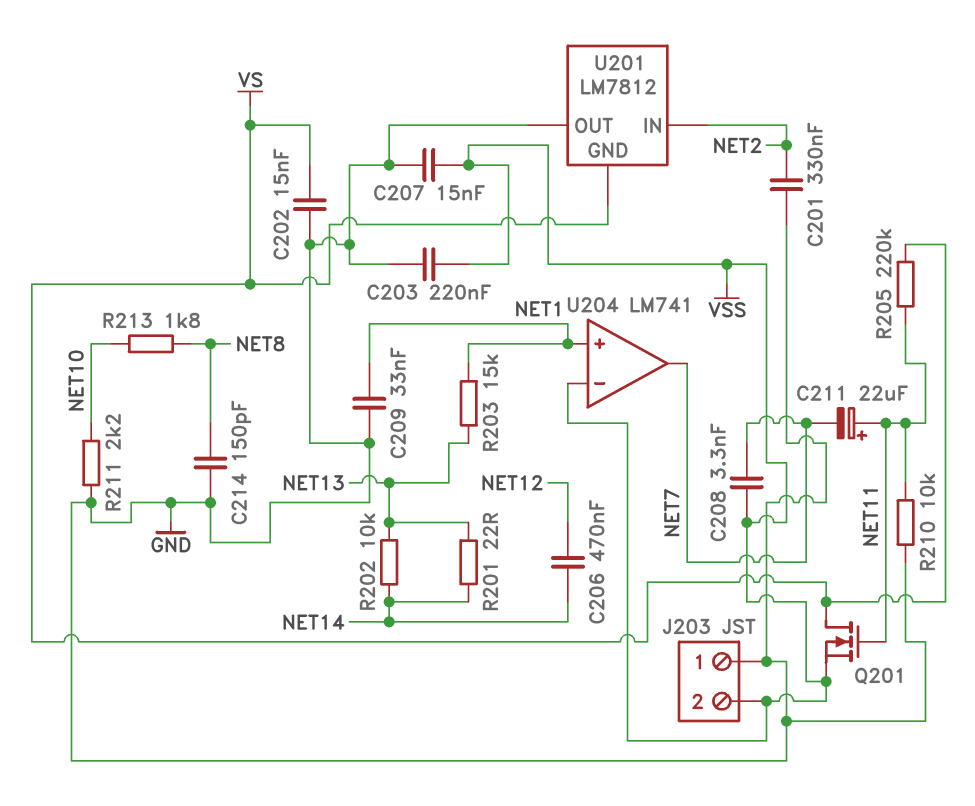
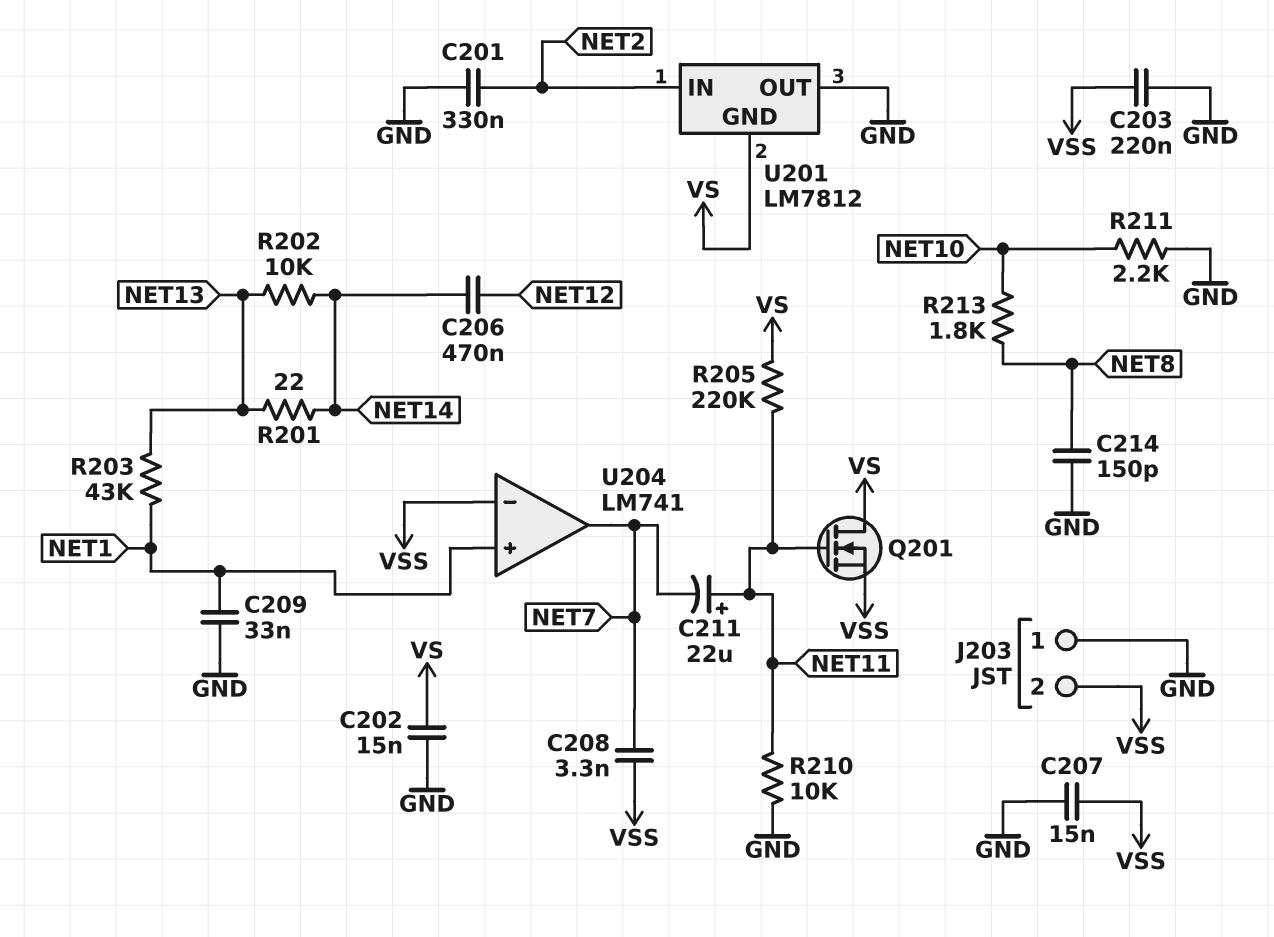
R203: 15k (NET1, NET13) -> 43k (NET1, NET13)

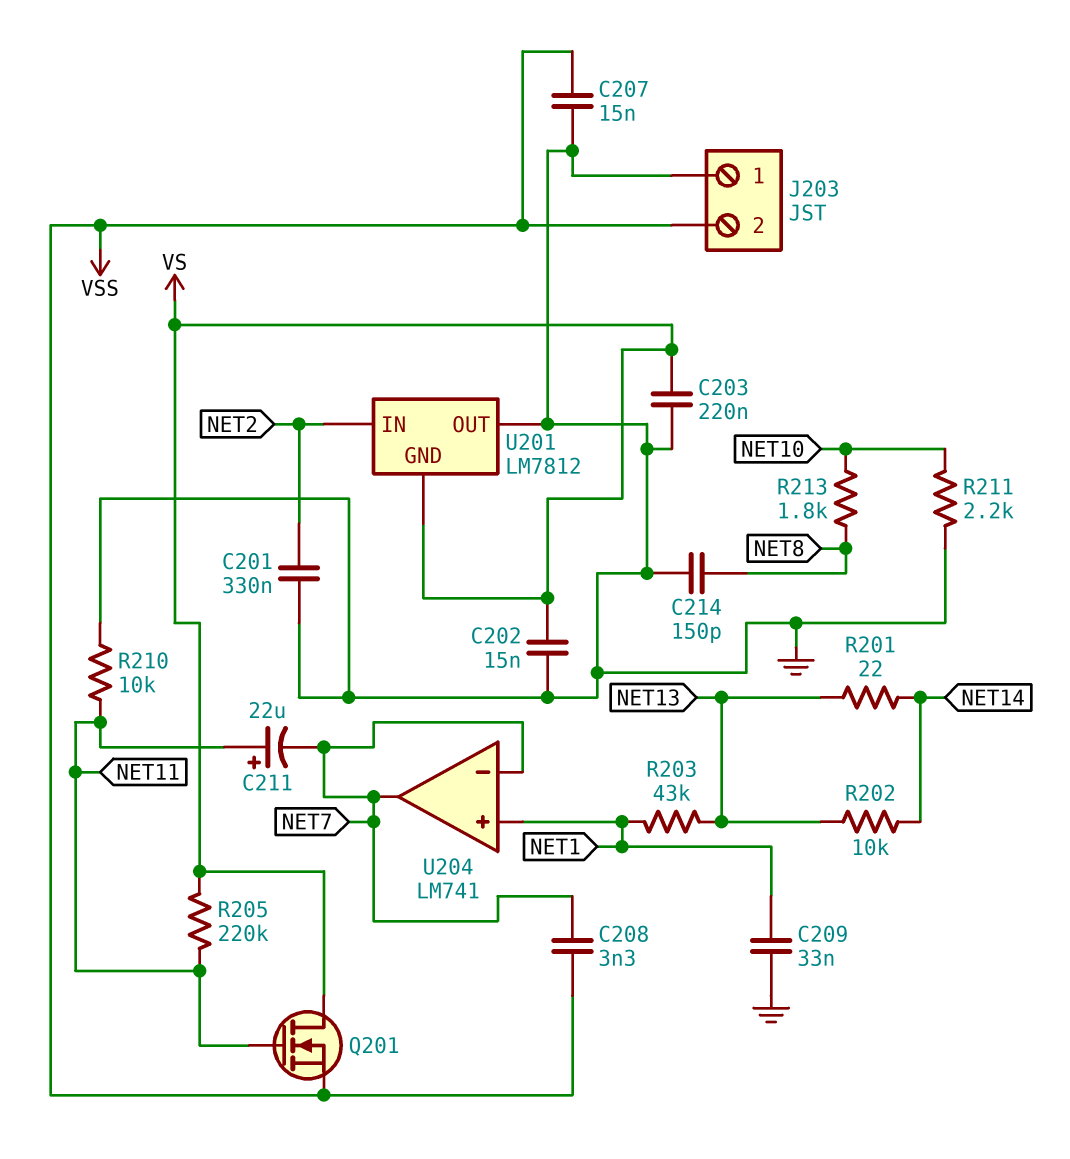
C203: 220nF (GND, VSS) -> 220nF (GND, VS)
C206: 470nF (NET12, NET14) -> none
U204 pin in-: VSS -> NET7

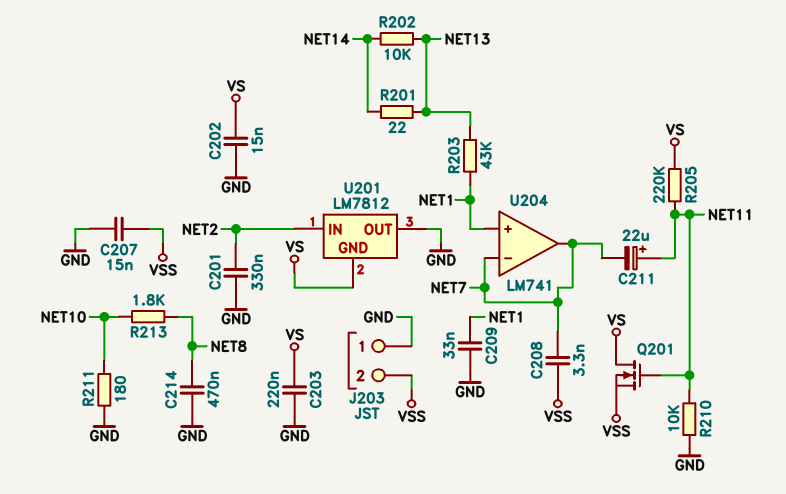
C214: 150pF (GND, NET8) -> 470nF (GND, NET8)
R211: 2.2k (GND, NET10) -> 180 (GND, NET10)

